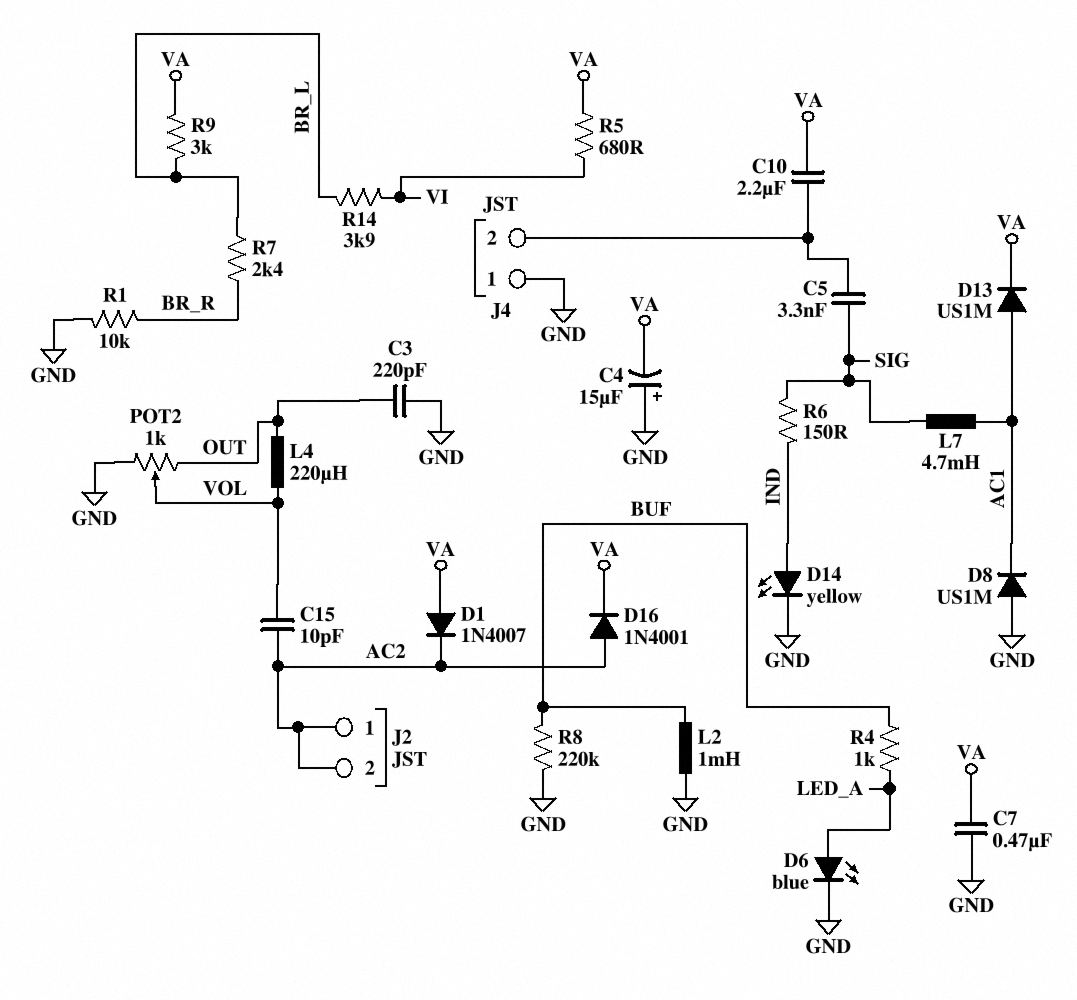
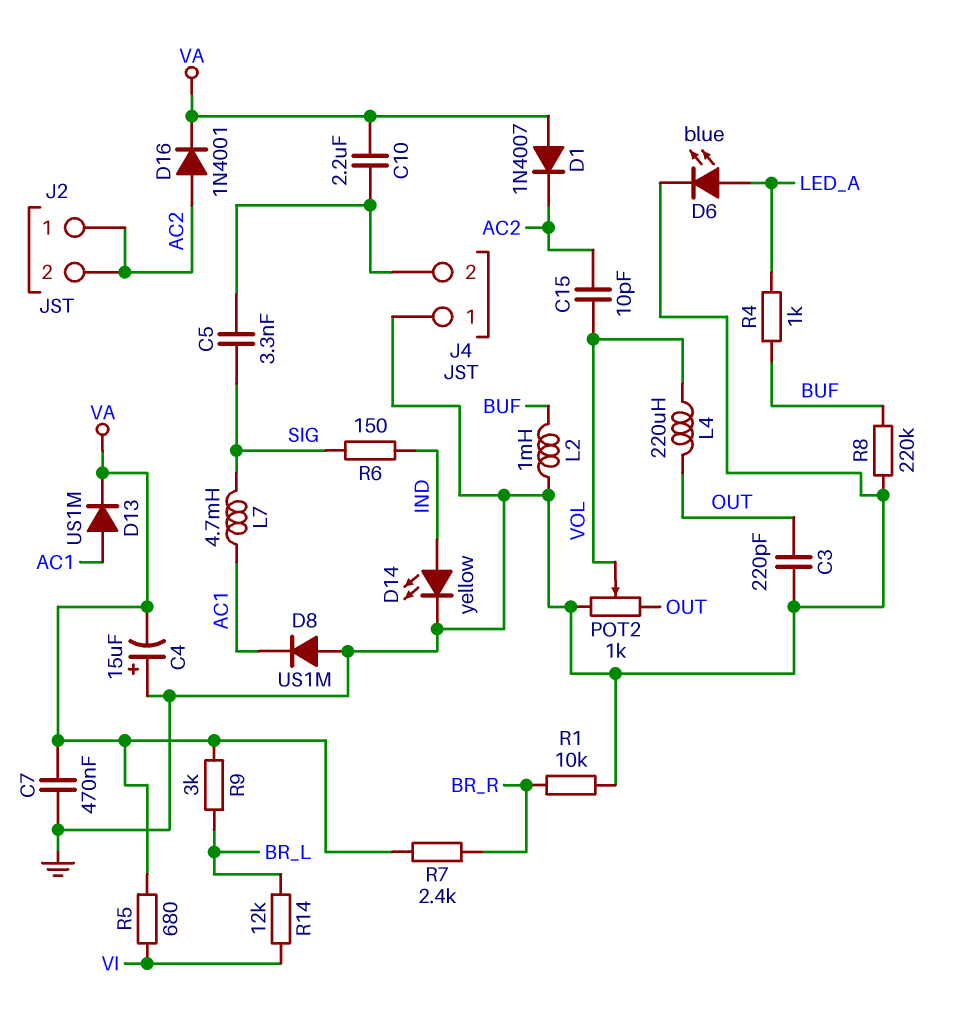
R7: 2.4k (BR_L, BR_R) -> 2.4k (BR_R, VA)
R14: 3.9k (BR_L, VI) -> 12k (BR_L, VI)

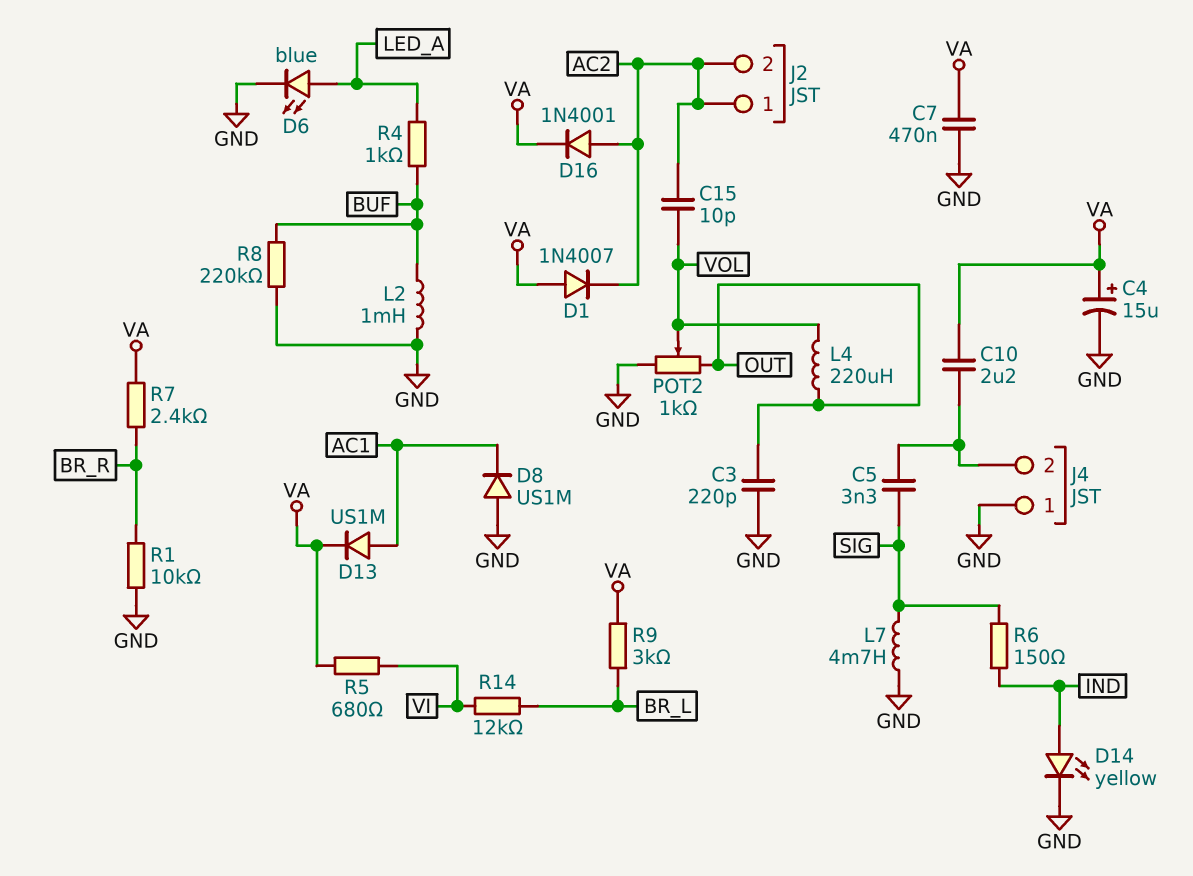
C4: 15uF (plus GND, minus VA) -> 15uF (plus VA, minus GND)
L7: 4.7mH (AC1, SIG) -> 4.7mH (GND, SIG)

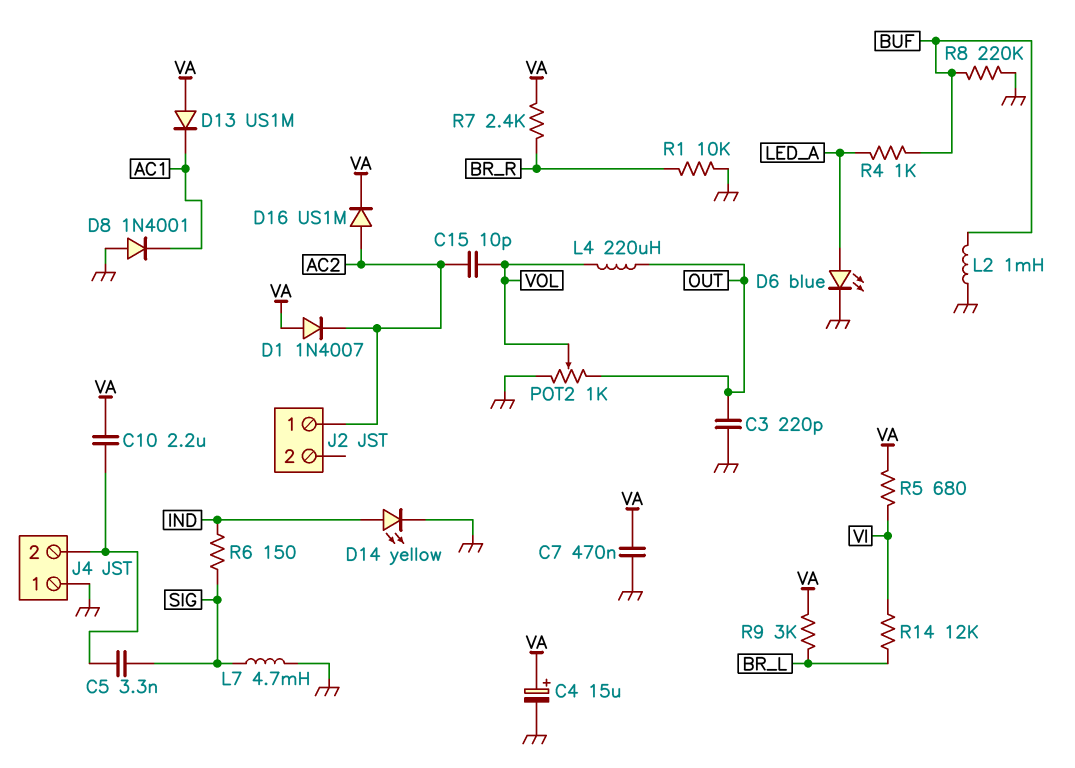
D8: diode US1M (A GND, K AC1) -> diode 1N4001 (A GND, K AC1)
D13: diode US1M (A AC1, K VA) -> diode US1M (A VA, K AC1)
D16: diode 1N4001 (A AC2, K VA) -> diode US1M (A AC2, K VA)
J2 pin 2: AC2 -> none

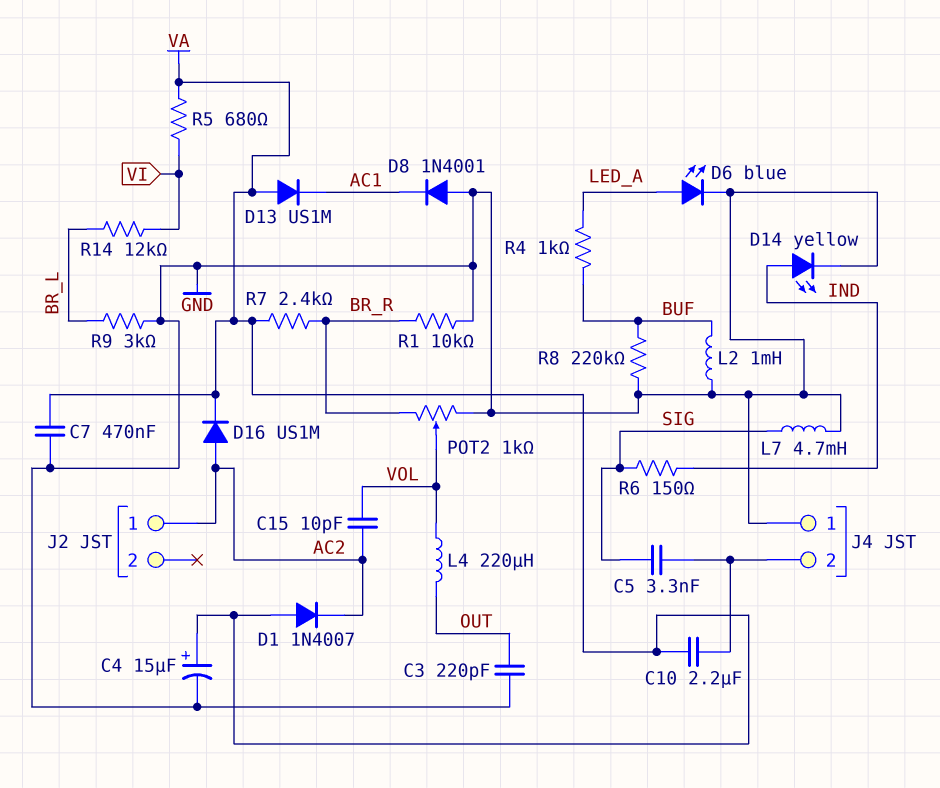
POT2: 1k (GND, OUT, wiper VOL) -> 1k (BR_R, GND, wiper VOL)
R9: 3k (BR_L, VA) -> 3k (BR_L, GND)

